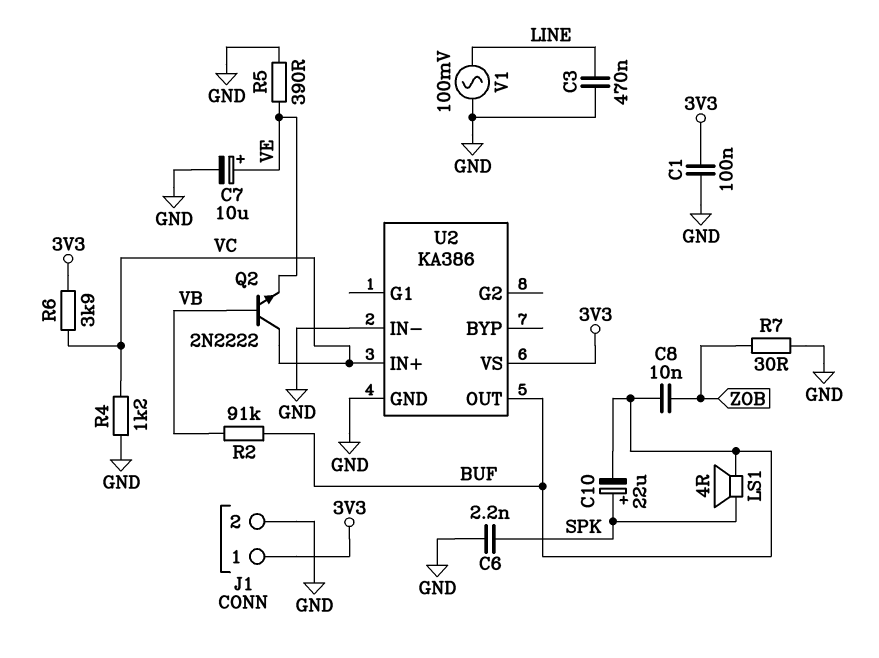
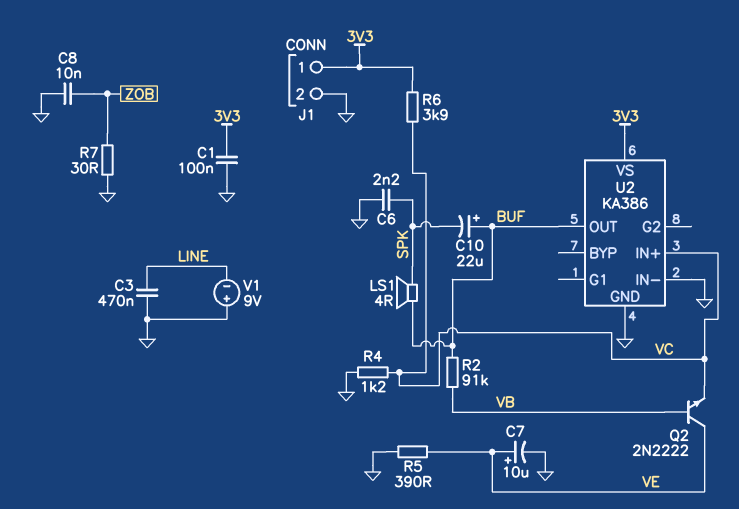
C8: 10nF (BUF, ZOB) -> 10nF (GND, ZOB)
C10: 22uF (plus SPK, minus BUF) -> 22uF (plus BUF, minus SPK)
Q2: NPN 2N2222 (B VB, C VC, E VE) -> NPN 2N2222 (B VB, C VE, E VC)
V1: AC 100mV (GND, LINE) -> 9V (plus GND, minus LINE)

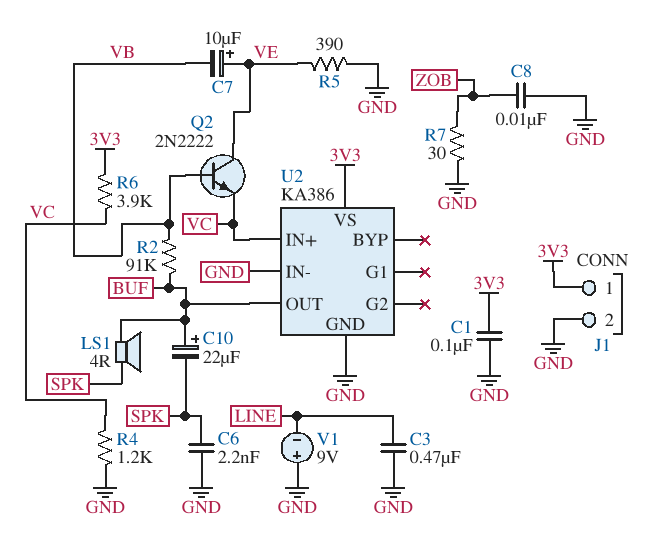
C7: 10uF (plus VE, minus GND) -> 10uF (plus VE, minus VB)

